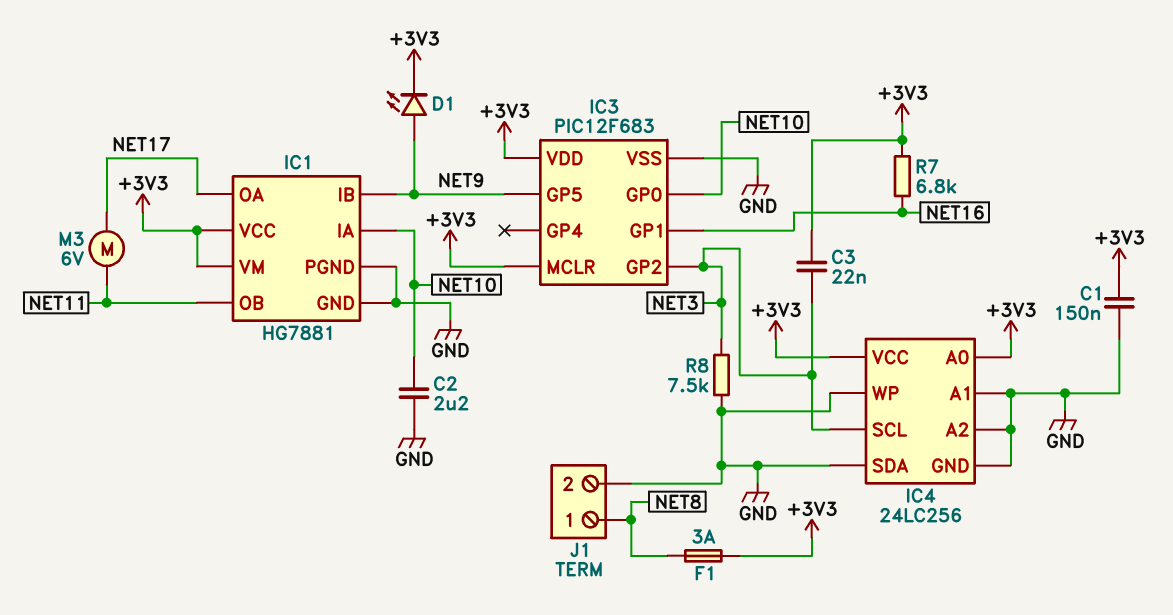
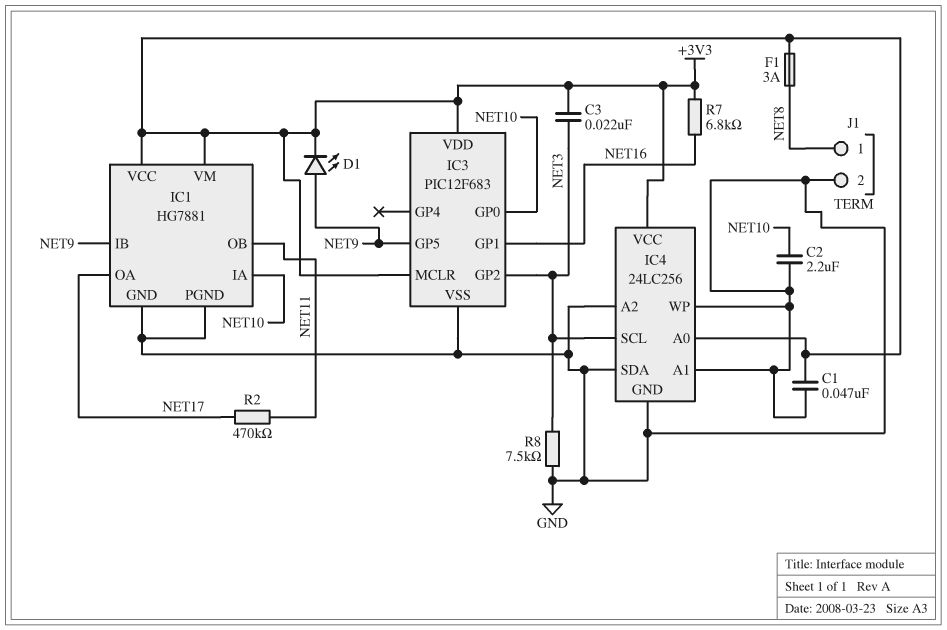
C1: 150nF (+3V3, GND) -> 47nF (+3V3, GND)
M3: motor 6V (NET11, NET17) -> none
R2: none -> 470k (NET11, NET17)

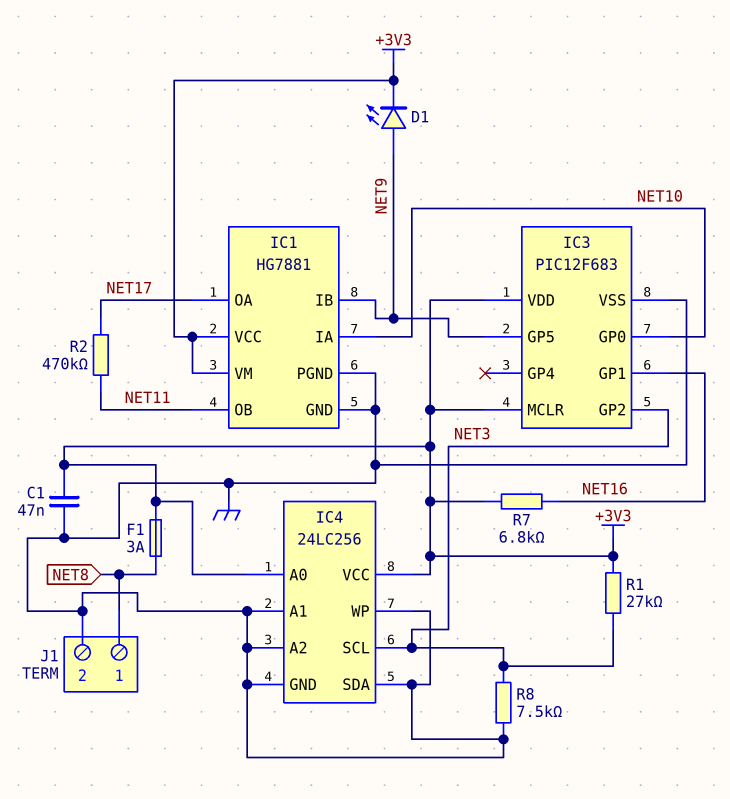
C2: 2.2uF (GND, NET10) -> none
C3: 22nF (+3V3, NET3) -> none
R1: none -> 27k (+3V3, NET3)

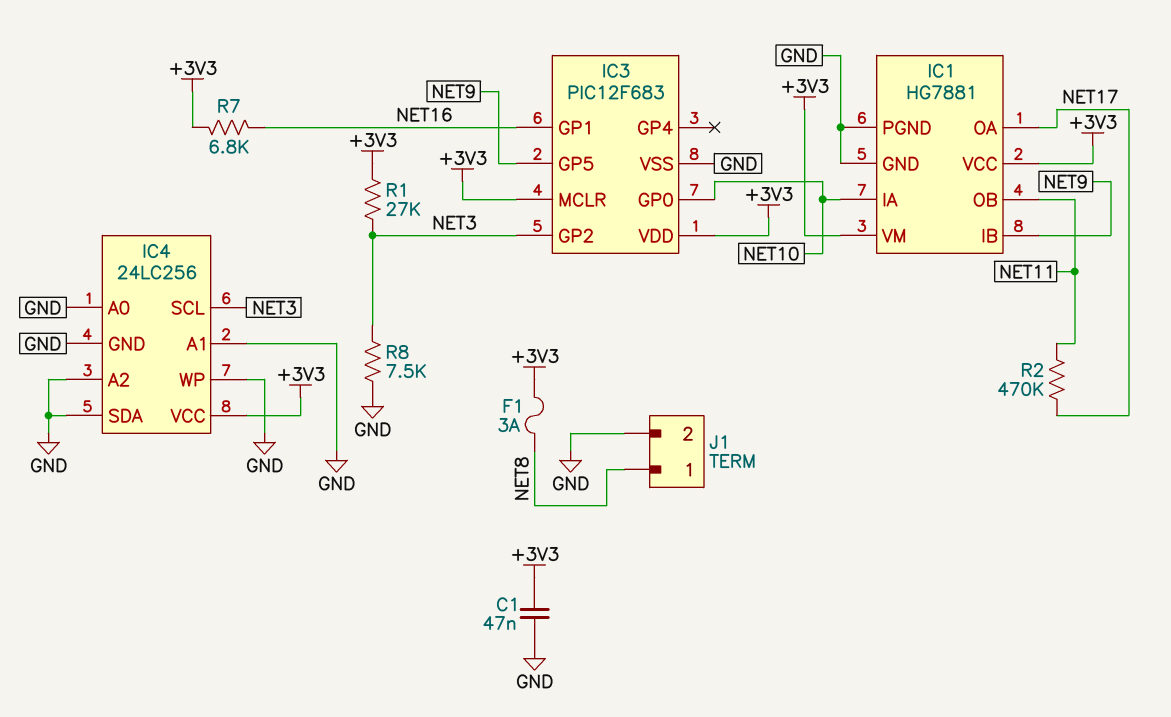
D1: LED (A NET9, K +3V3) -> none
IC4 pin A0: +3V3 -> GND

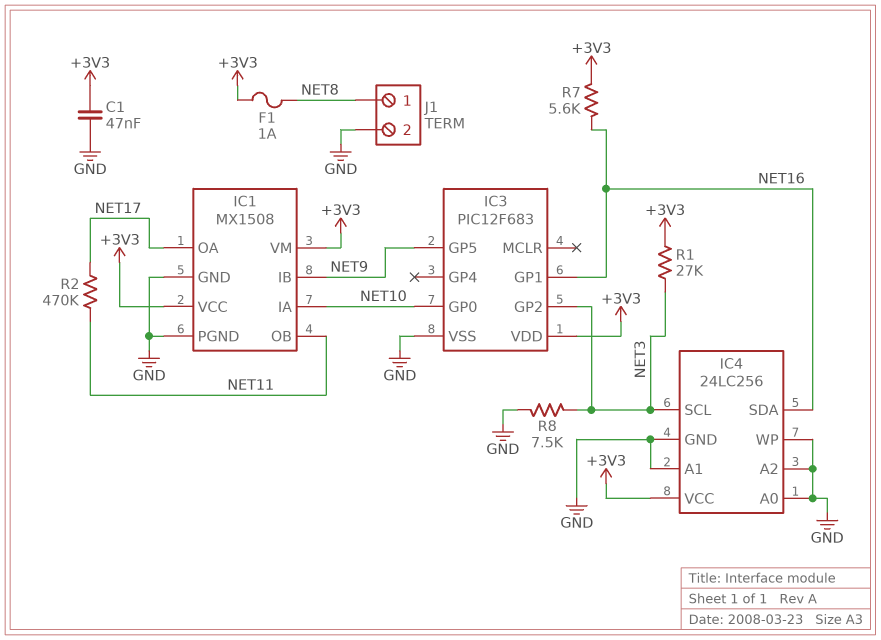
F1: 3A (+3V3, NET8) -> 1A (+3V3, NET8)
IC1: HG7881 -> MX1508
IC3 pin MCLR: +3V3 -> none
IC4 pin SDA: GND -> NET16
R7: 6.8k (+3V3, NET16) -> 5.6k (+3V3, NET16)

